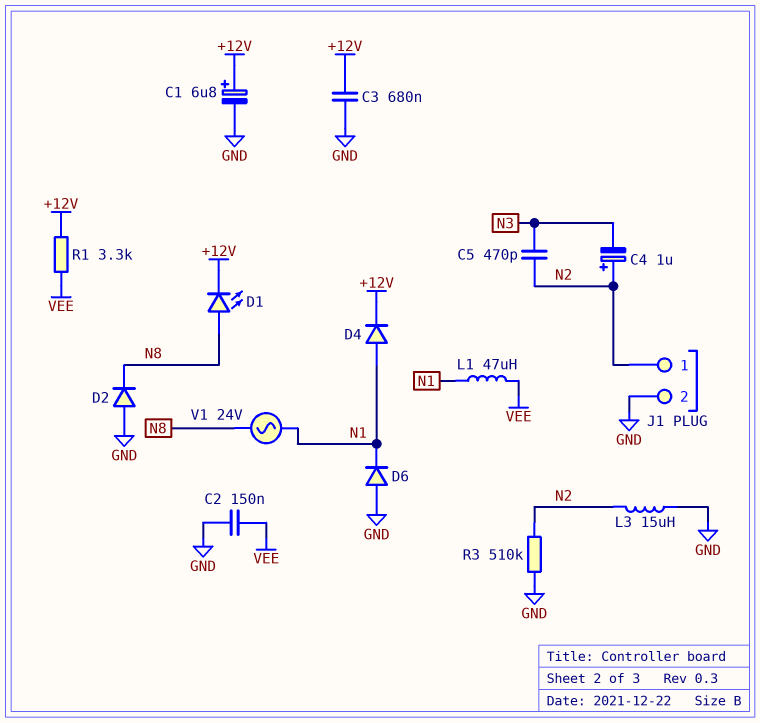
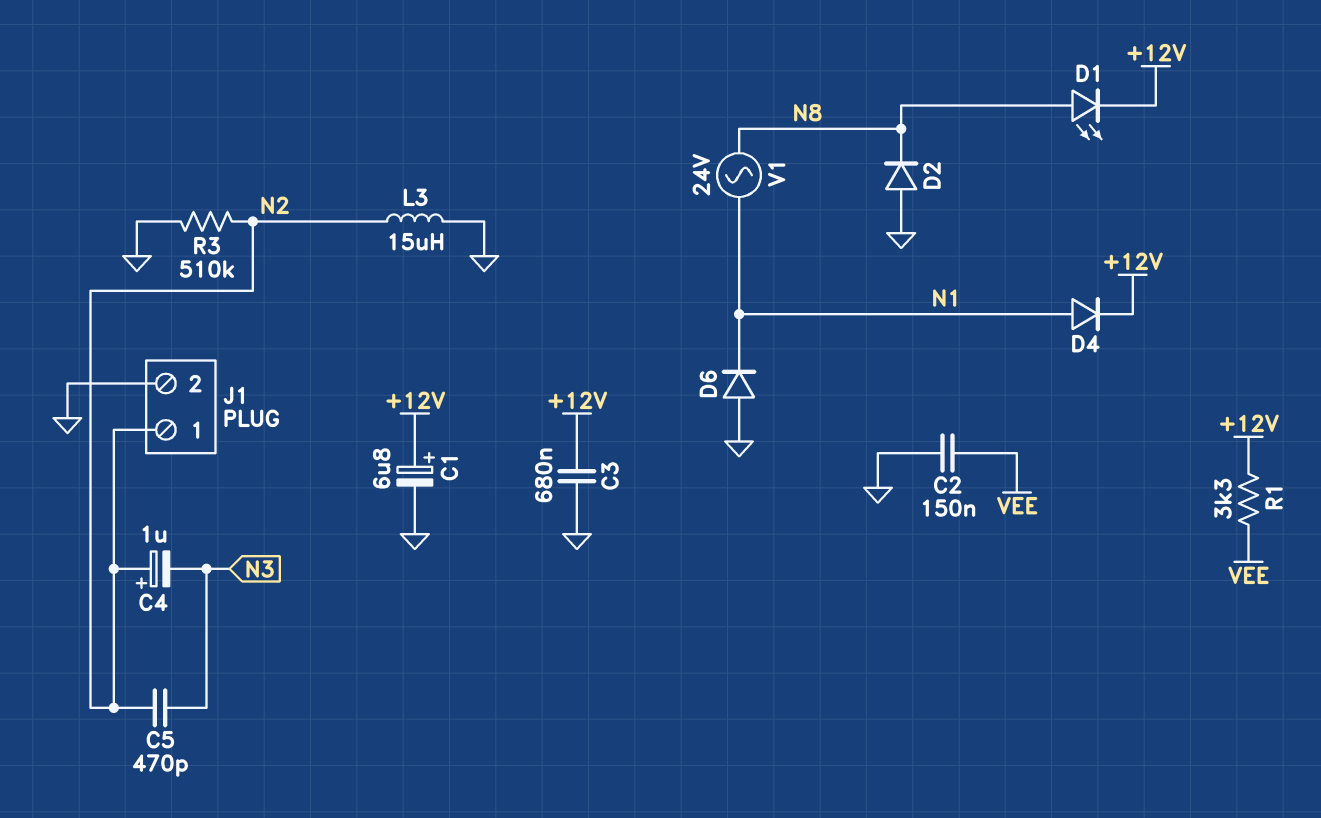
L1: 47uH (N1, VEE) -> none

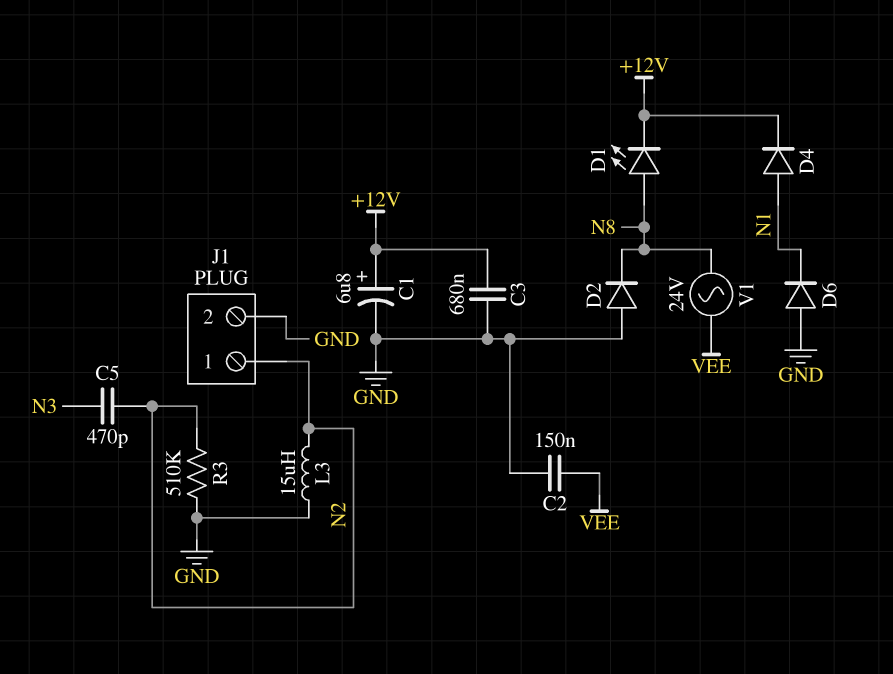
C4: 1uF (plus N2, minus N3) -> none
R1: 3.3k (+12V, VEE) -> none
V1: AC 24V (N1, N8) -> AC 24V (N8, VEE)

